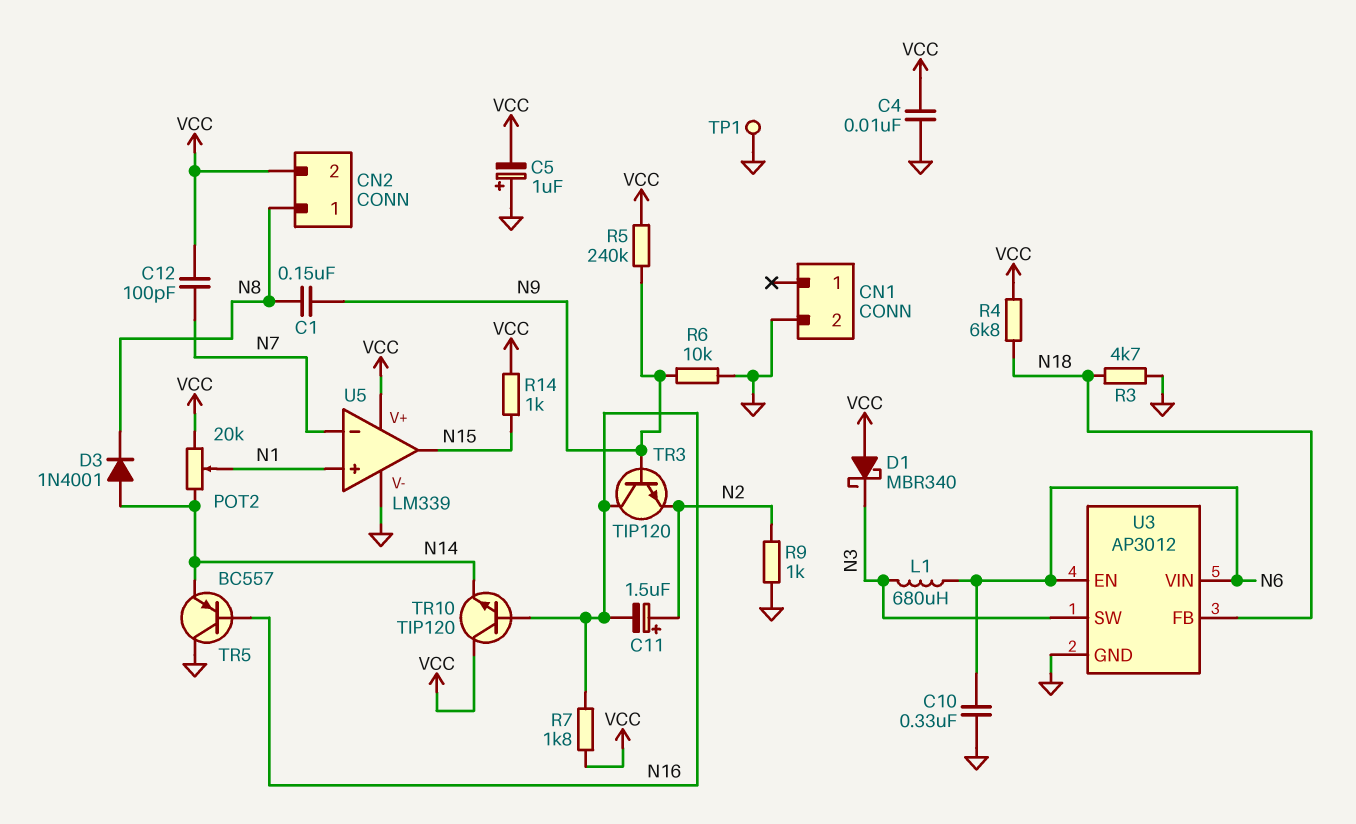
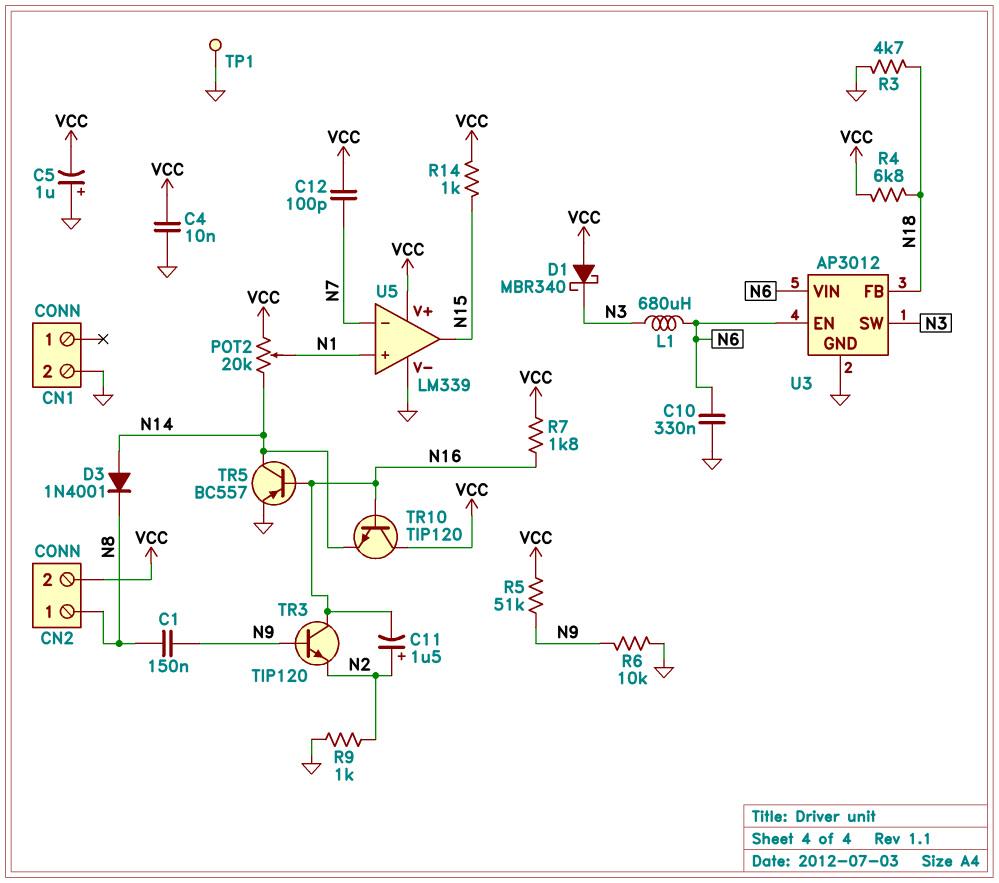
R5: 240k (N9, VCC) -> 51k (N9, VCC)
TR5: PNP BC557 (B N16, C GND, E N14) -> PNP BC557 (B N16, C N14, E GND)

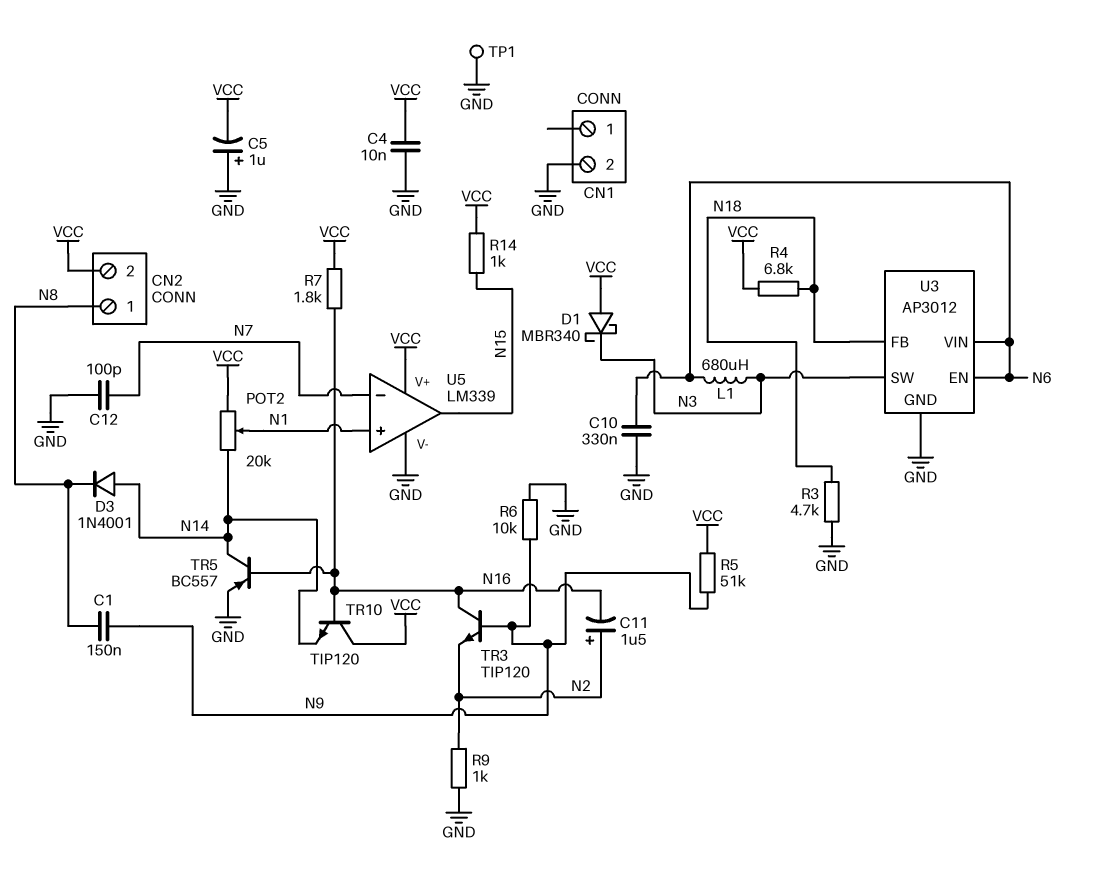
C12: 100pF (N7, VCC) -> 100pF (GND, N7)

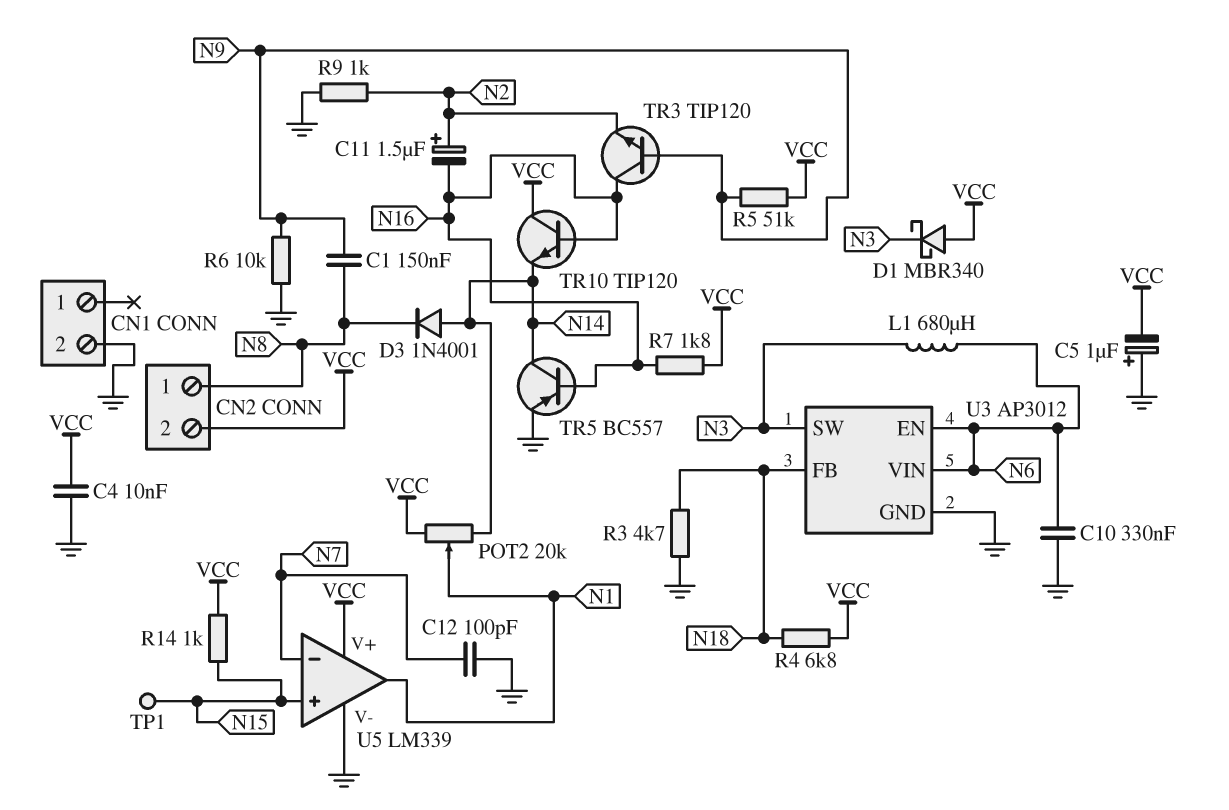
TP1: test point (GND) -> test point (N15)
U5 pin in+: N1 -> N15
U5 pin out: N15 -> N1

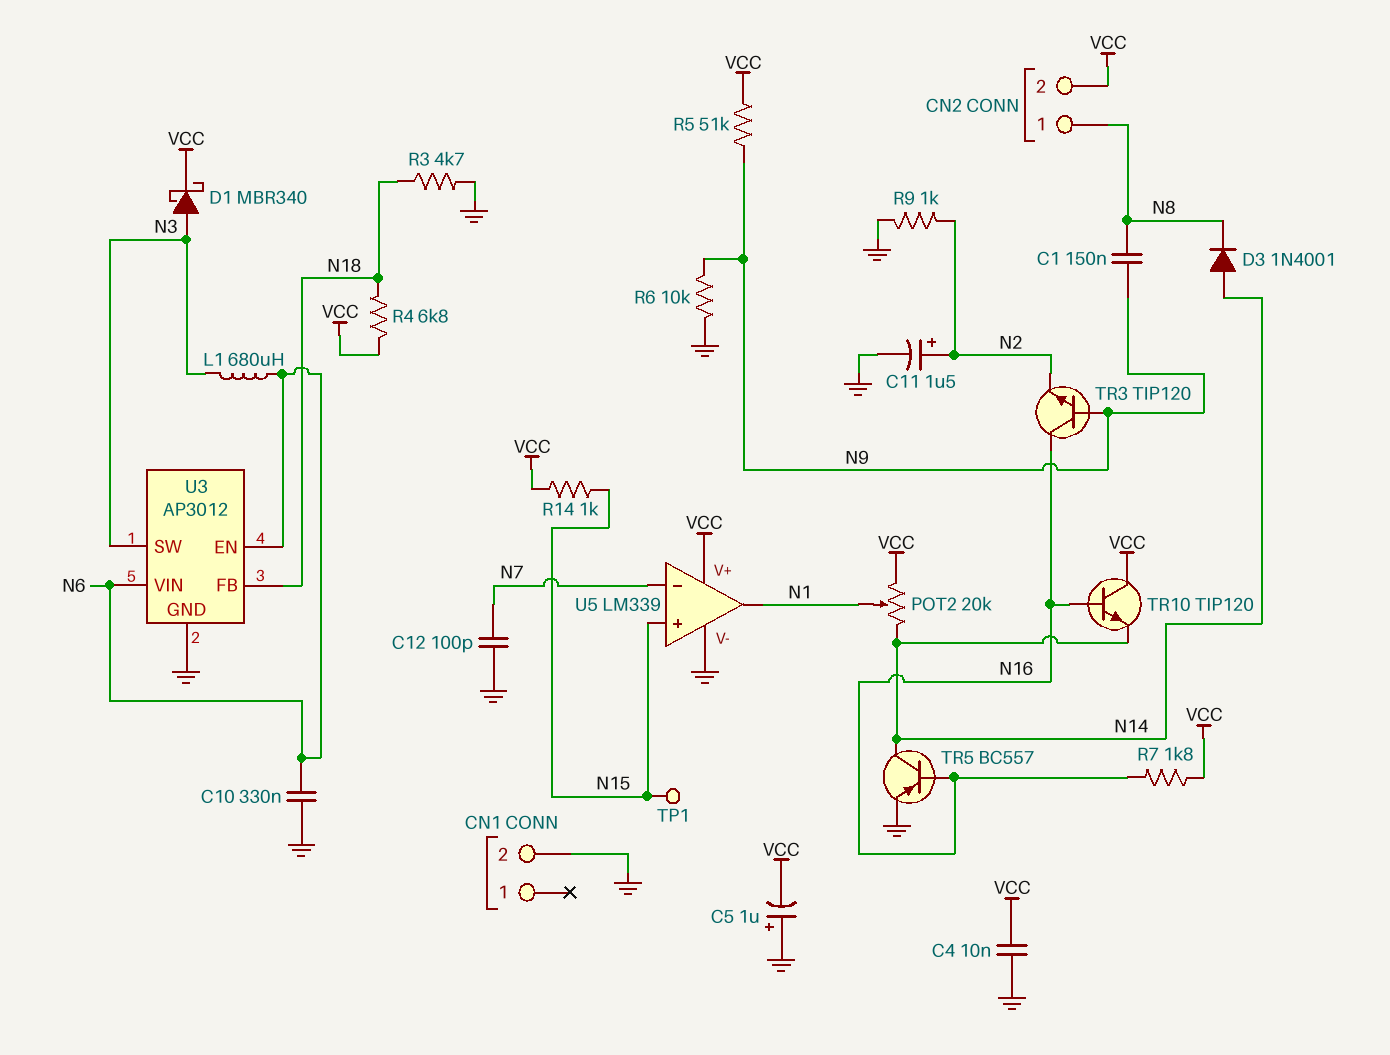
C11: 1.5uF (plus N2, minus N16) -> 1.5uF (plus N2, minus GND)
D1: schottky MBR340 (A VCC, K N3) -> schottky MBR340 (A N3, K VCC)

